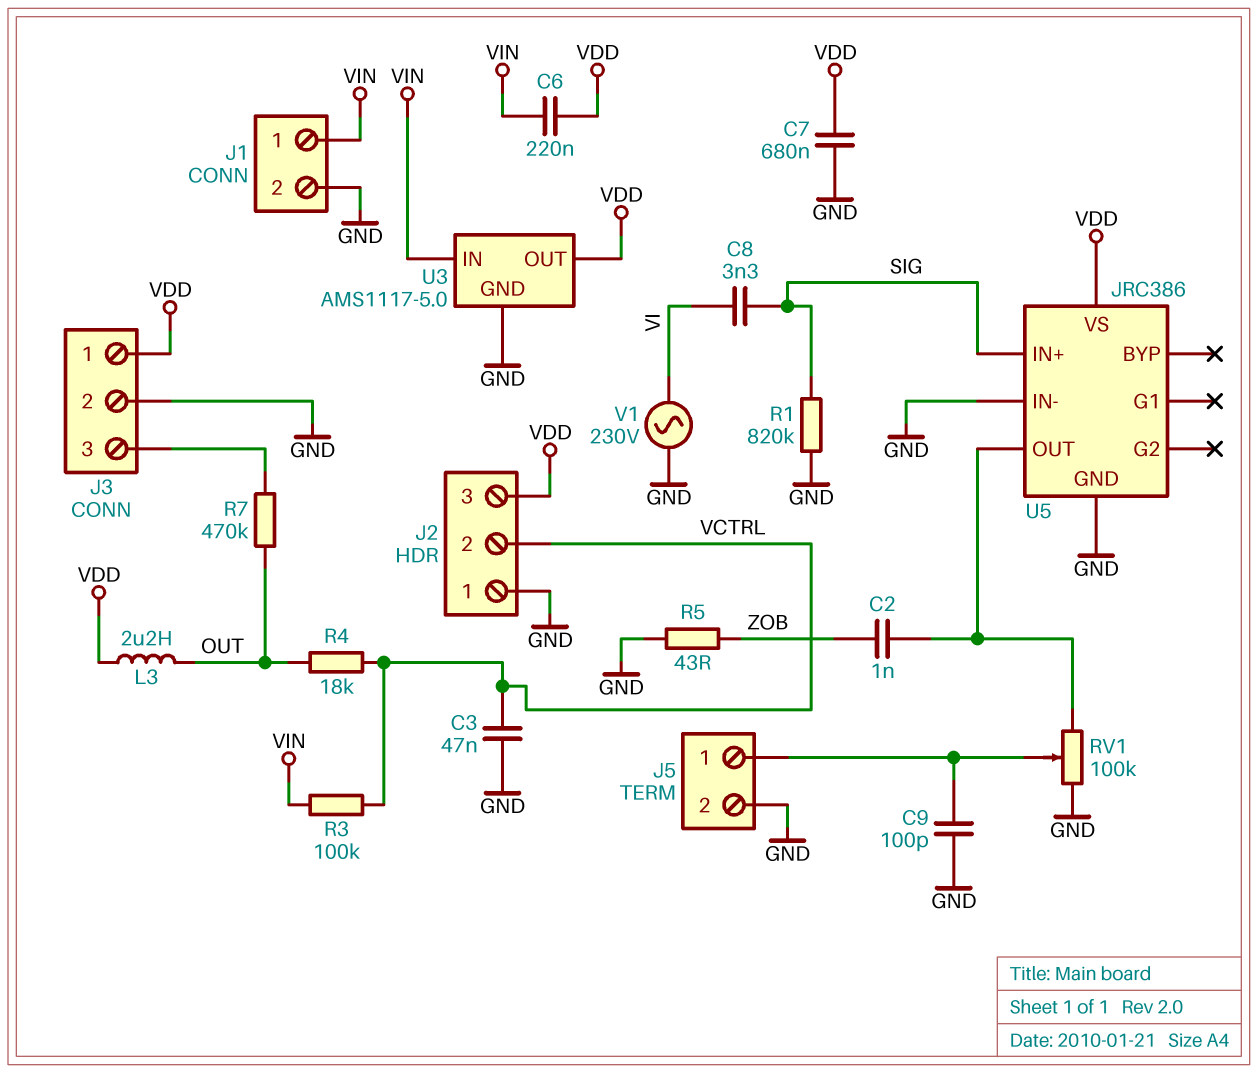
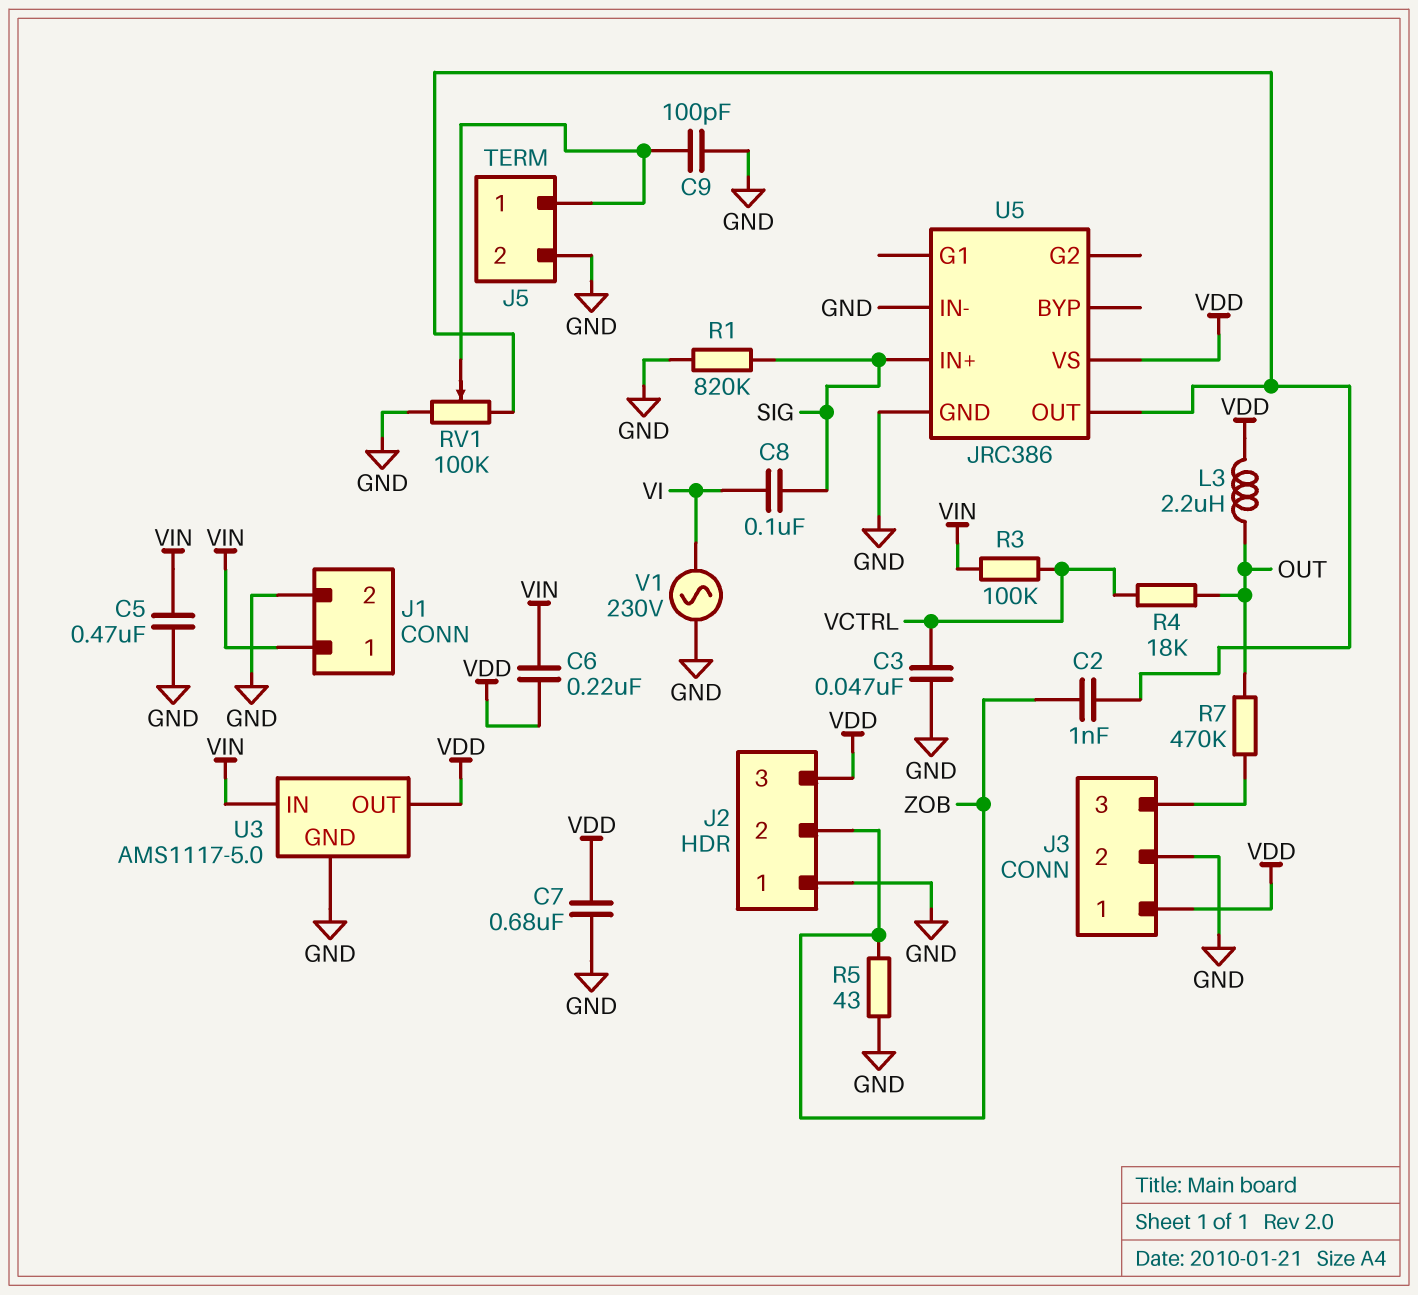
C5: none -> 470nF (GND, VIN)
C8: 3.3nF (SIG, VI) -> 100nF (SIG, VI)
J2 pin 2: VCTRL -> ZOB

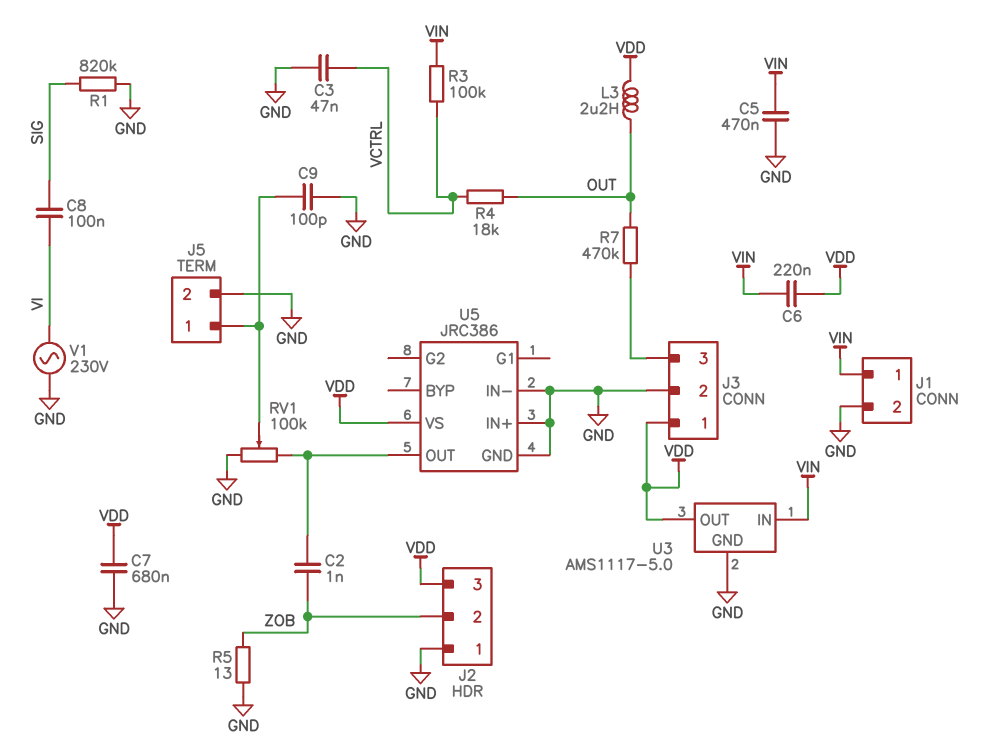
R5: 43 (GND, ZOB) -> 13 (GND, ZOB)
U5 pin IN+: SIG -> GND

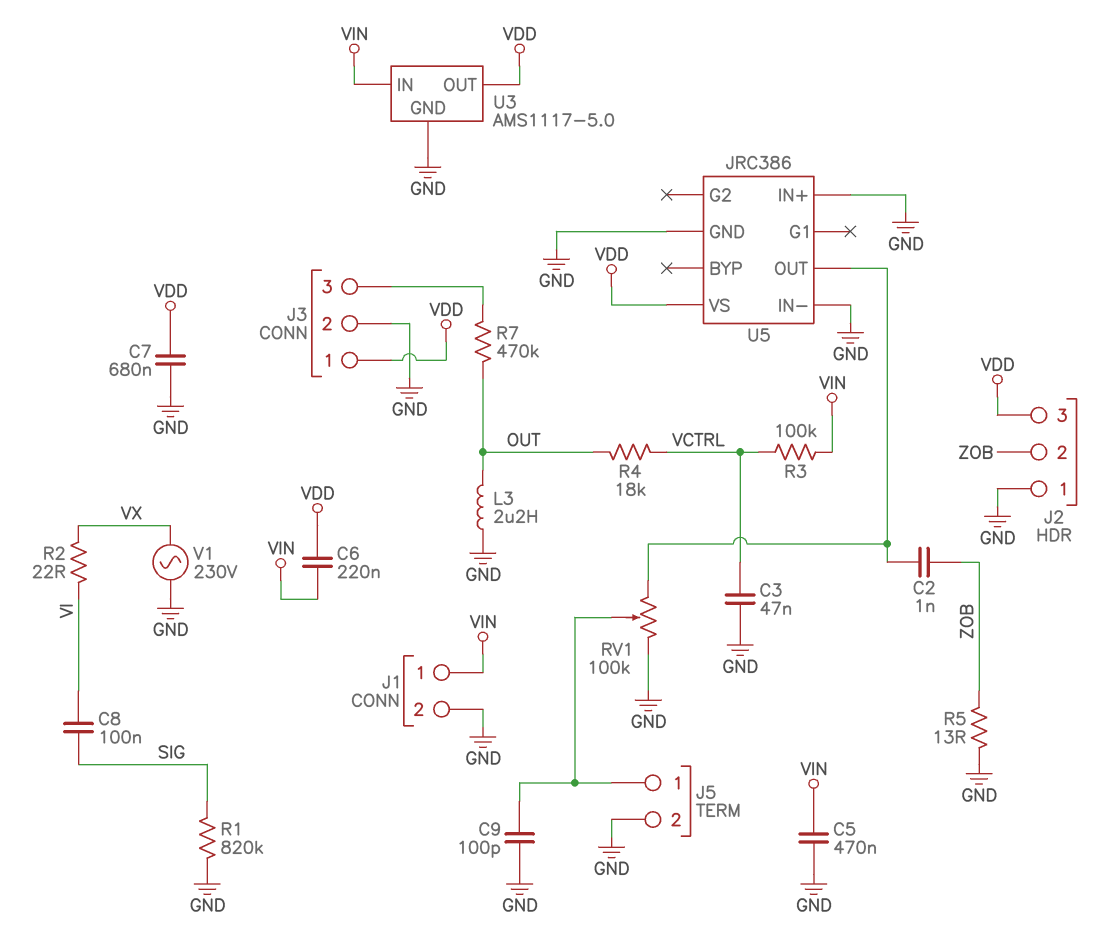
L3: 2.2uH (OUT, VDD) -> 2.2uH (GND, OUT)
R2: none -> 22 (VI, VX)
V1: AC 230V (GND, VI) -> AC 230V (GND, VX)

